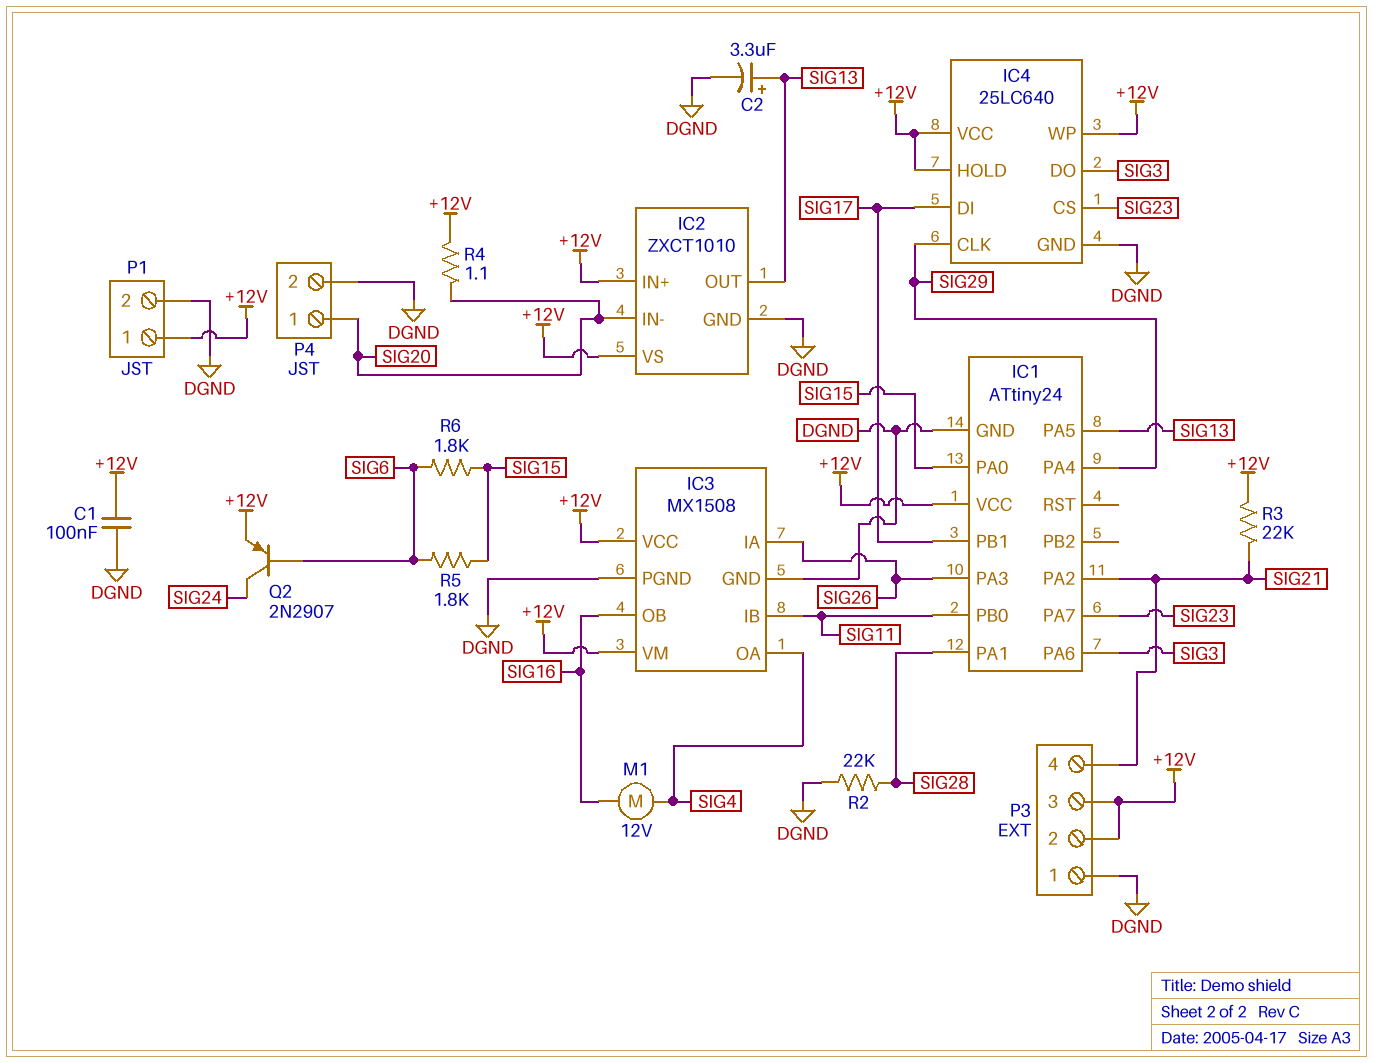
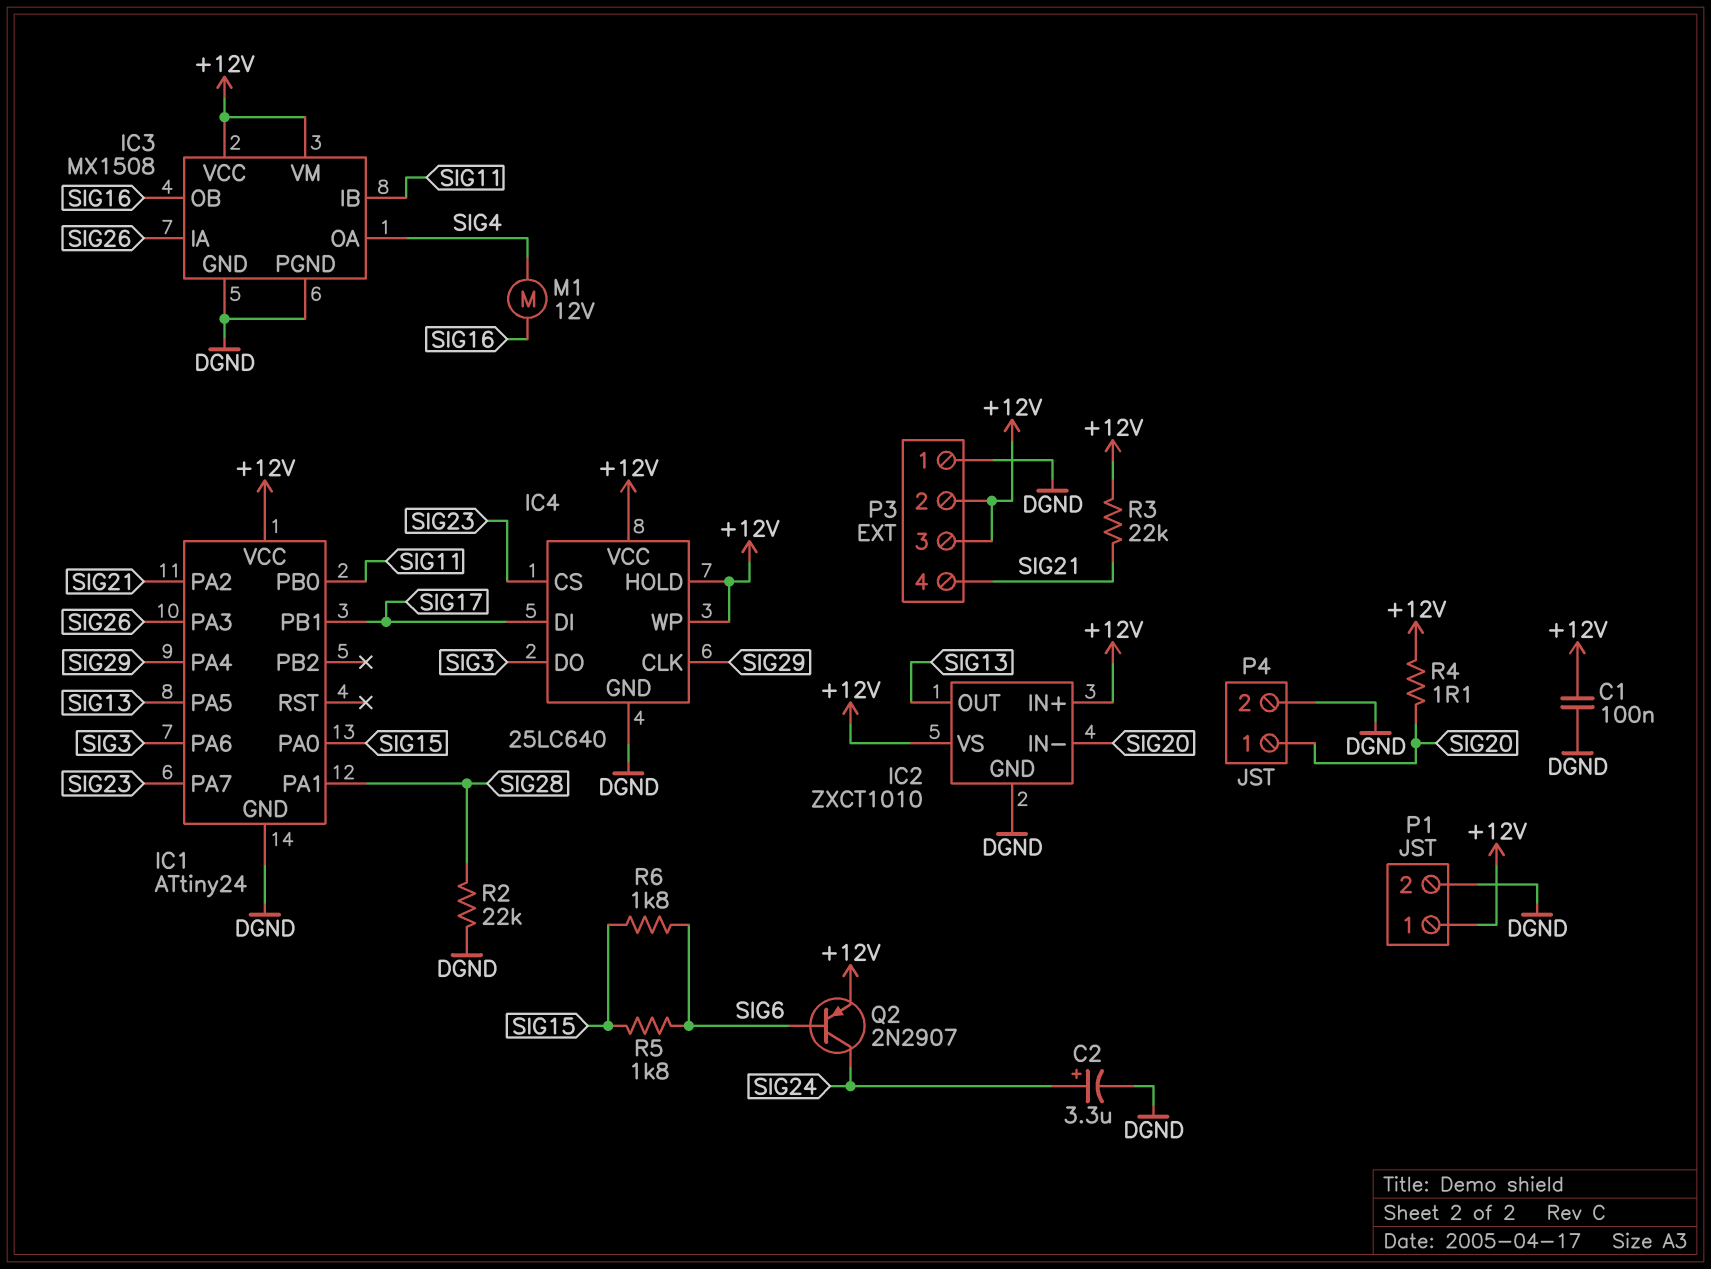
C2: 3.3uF (plus SIG13, minus DGND) -> 3.3uF (plus SIG24, minus DGND)

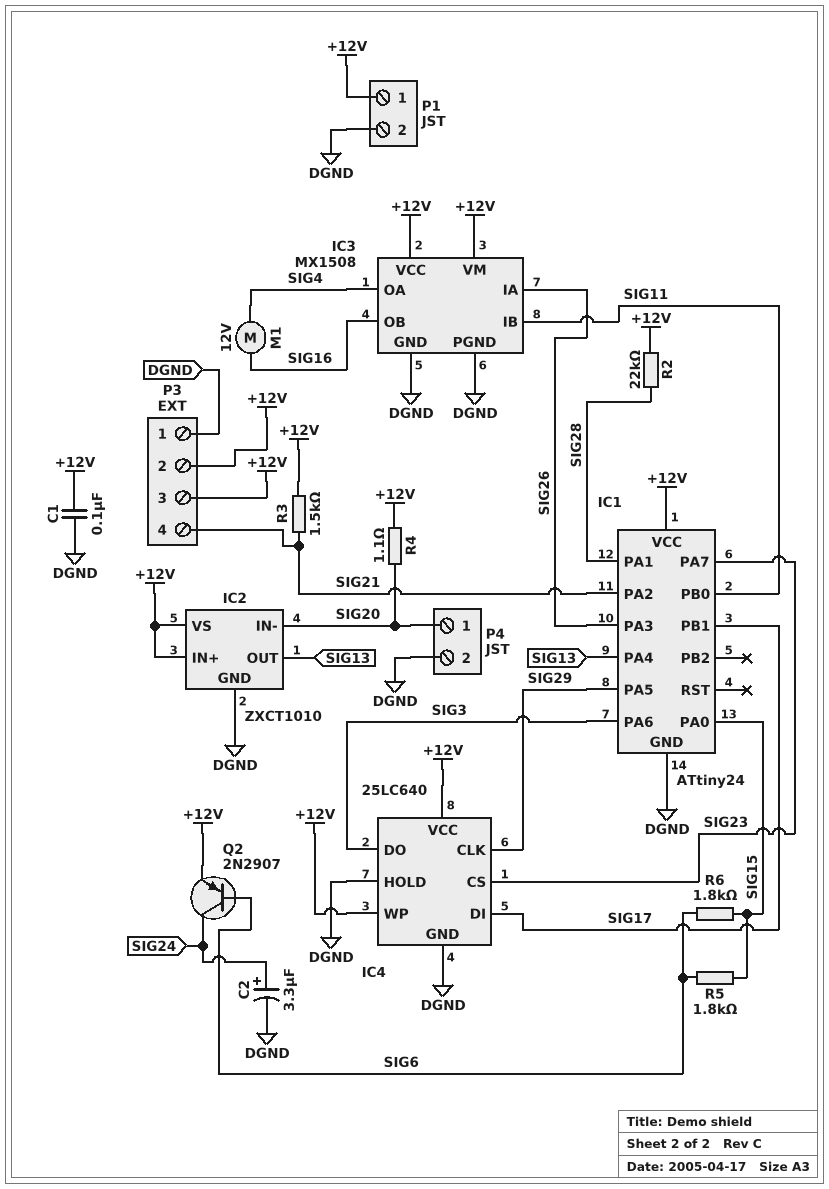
IC1 pin PA4: SIG29 -> SIG13
IC1 pin PA5: SIG13 -> SIG29
IC4 pin HOLD: +12V -> DGND
R2: 22k (DGND, SIG28) -> 22k (+12V, SIG28)
R3: 22k (+12V, SIG21) -> 1.5k (+12V, SIG21)

